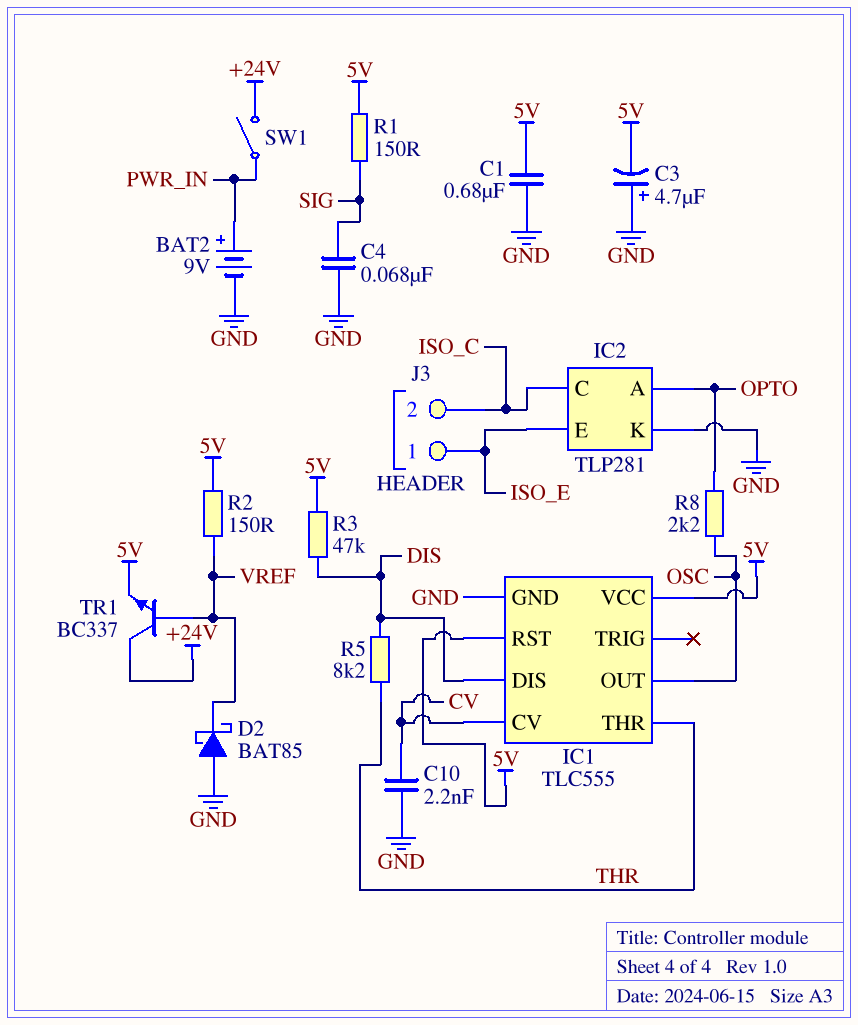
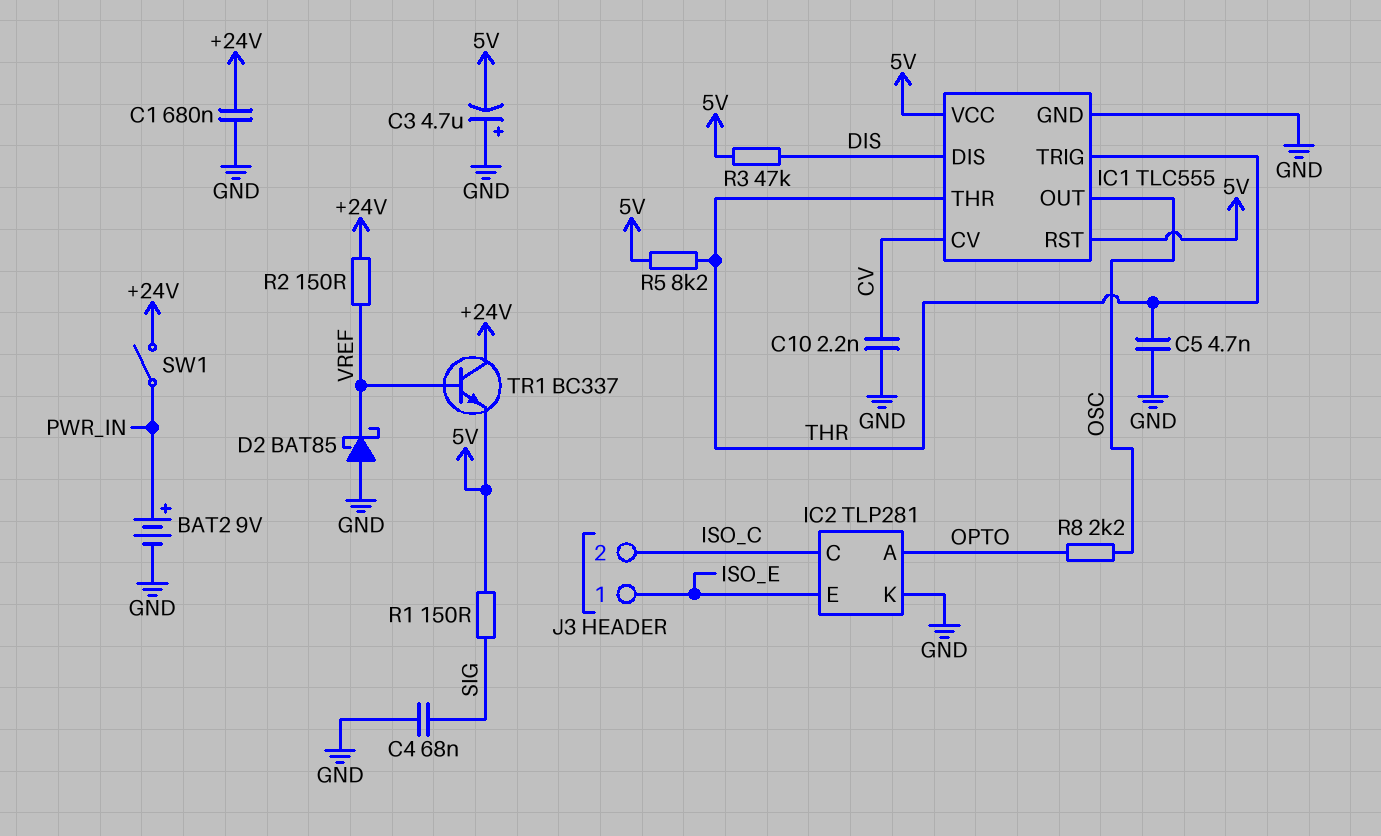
C1: 680nF (5V, GND) -> 680nF (+24V, GND)
C5: none -> 4.7nF (GND, THR)
IC1 pin TRIG: none -> THR
R2: 150 (5V, VREF) -> 150 (+24V, VREF)
R5: 8.2k (DIS, THR) -> 8.2k (5V, THR)

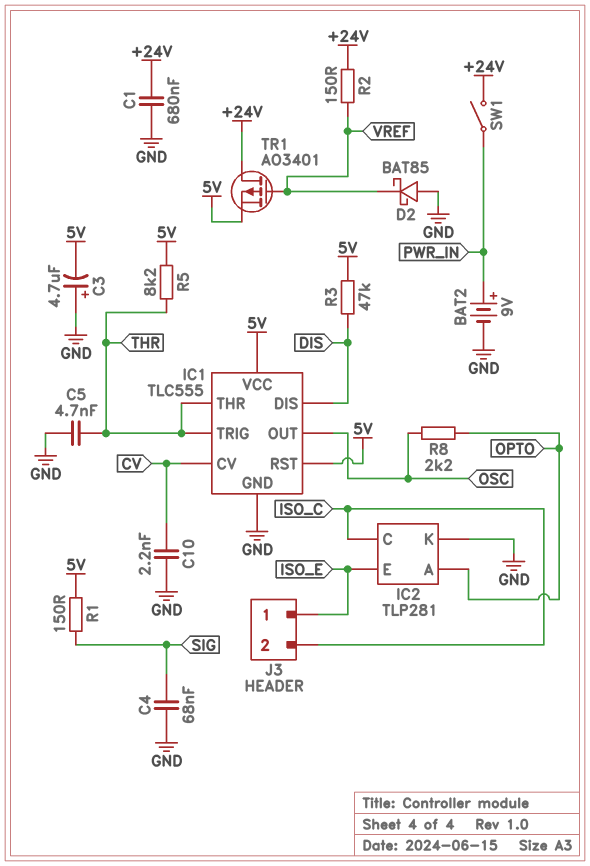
TR1: NPN BC337 (B VREF, C +24V, E 5V) -> PMOS AO3401 (G VREF, D +24V, S 5V)

